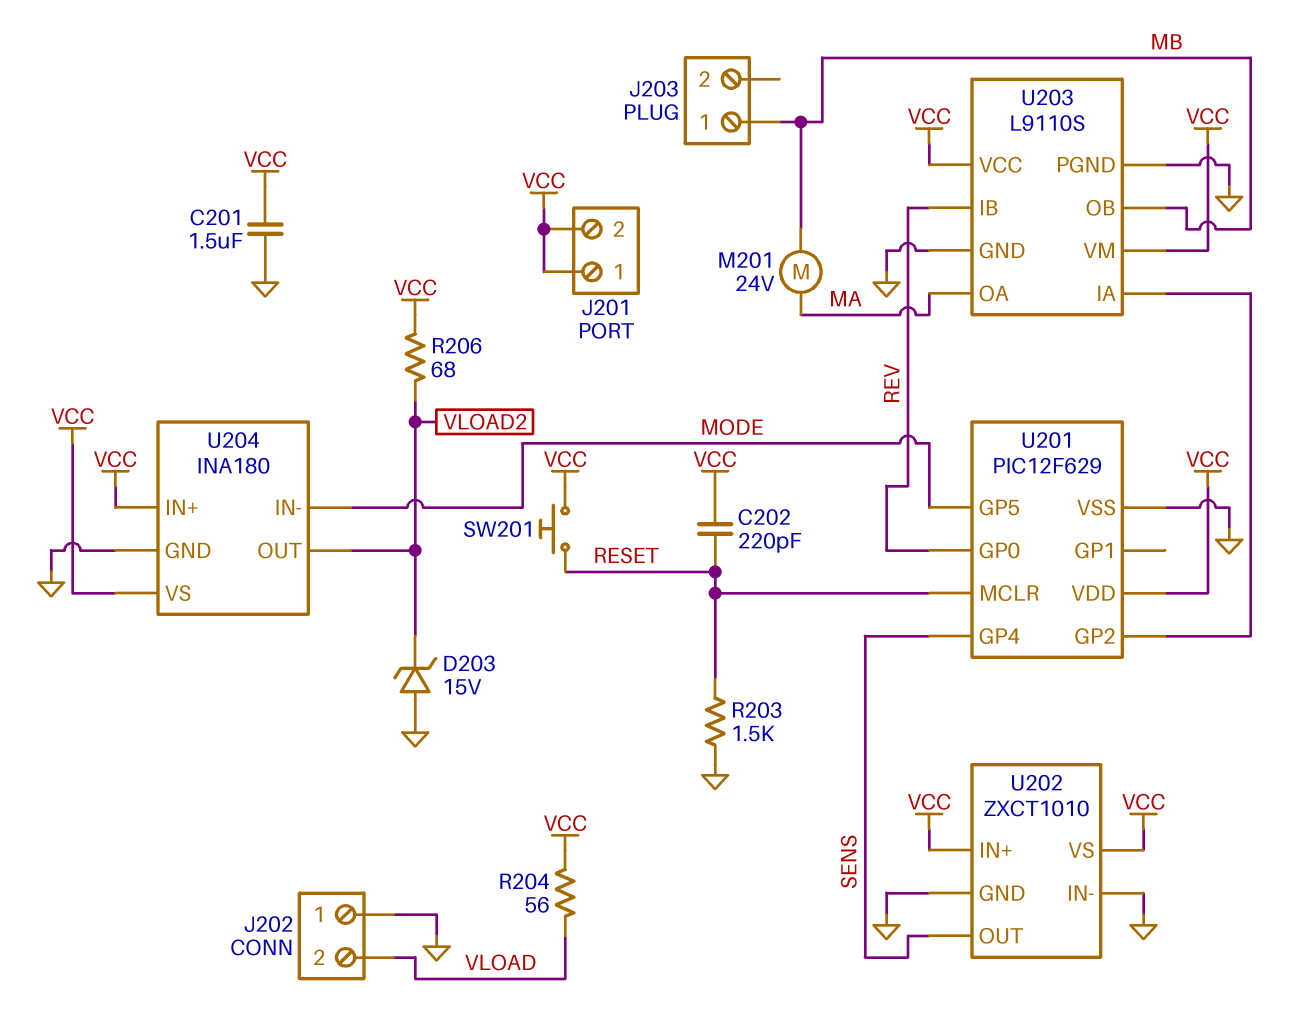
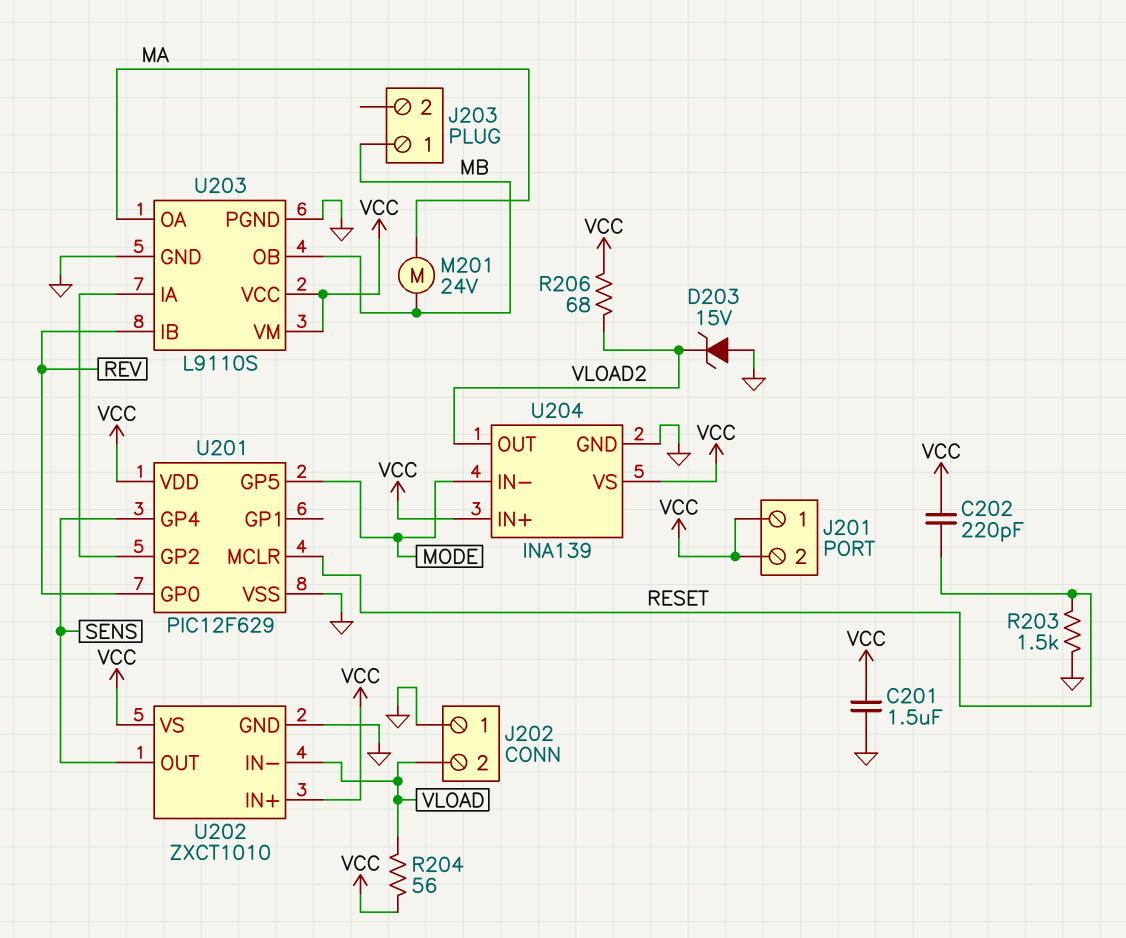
SW201: button (RESET, VCC) -> none
U202 pin IN-: GND -> VLOAD
U204: INA180 -> INA139

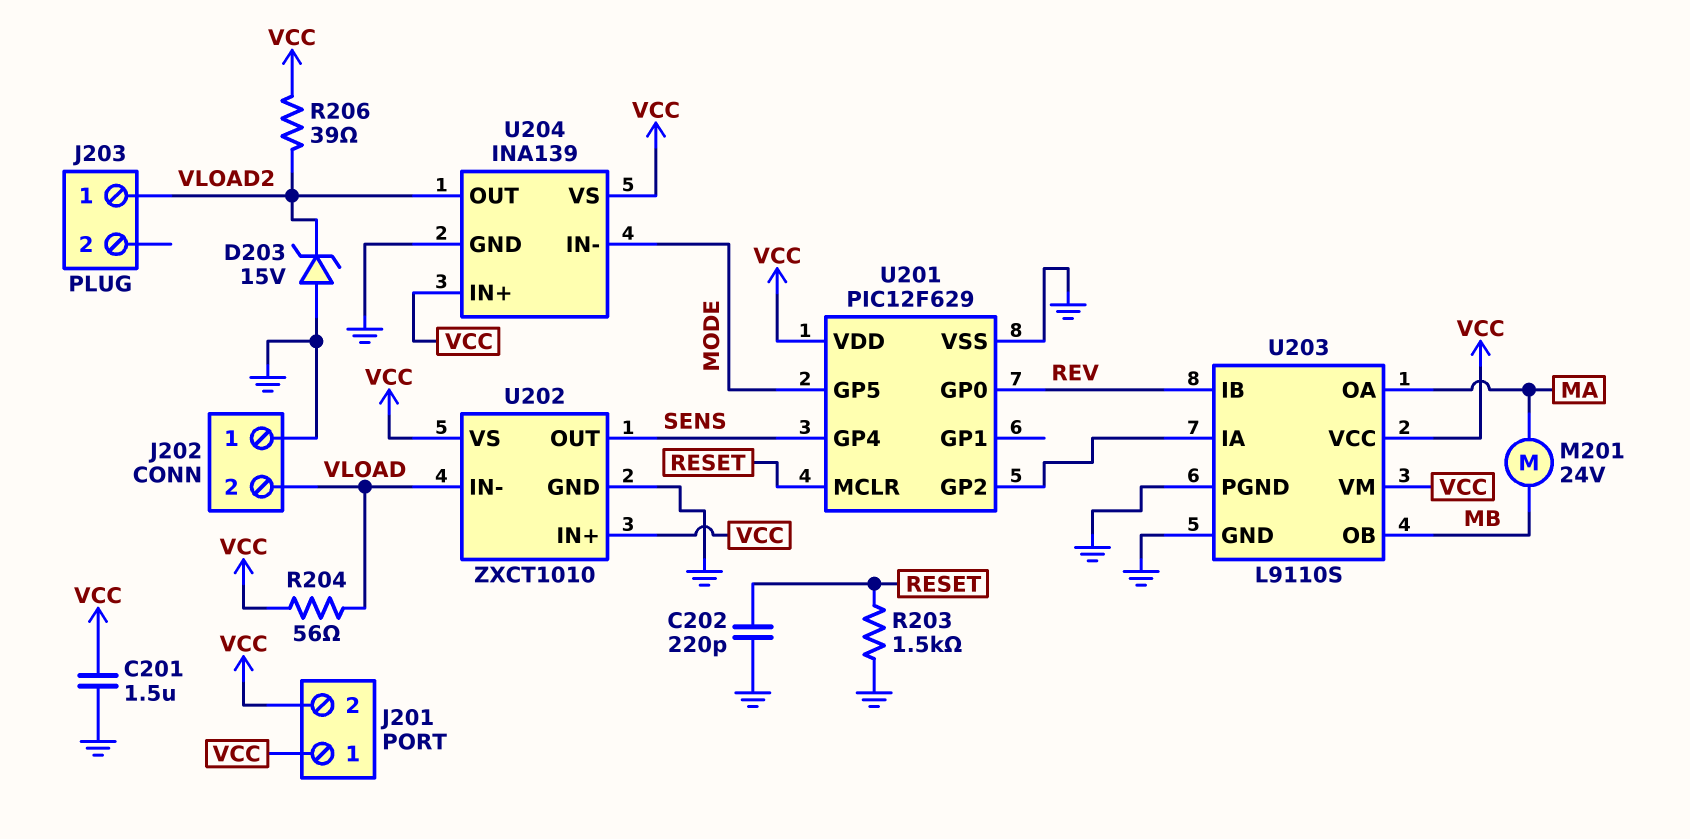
C202: 220pF (RESET, VCC) -> 220pF (GND, RESET)
J203 pin 1: MB -> VLOAD2
R206: 68 (VCC, VLOAD2) -> 39 (VCC, VLOAD2)

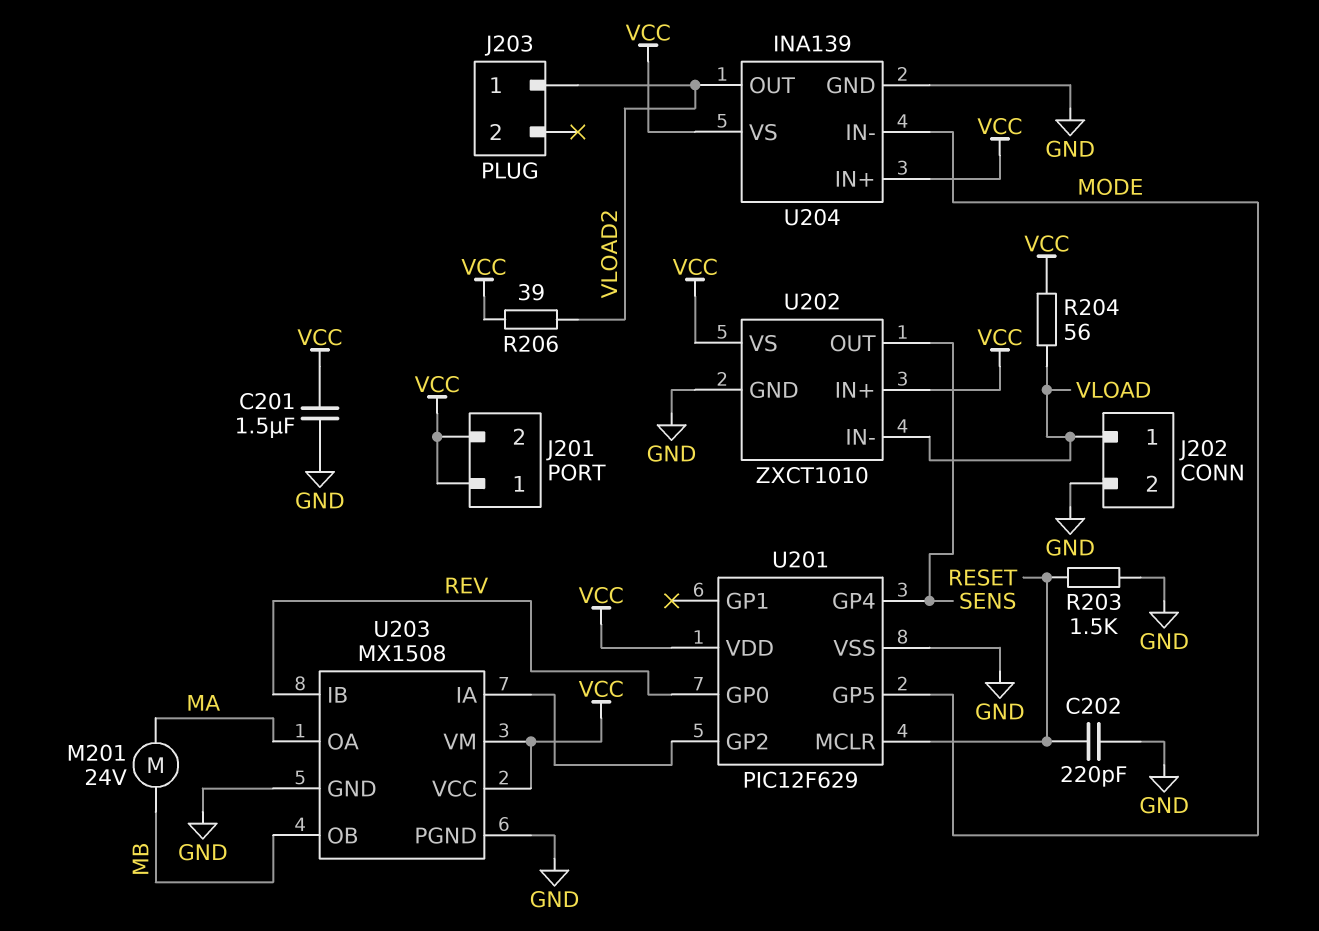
D203: zener 15V (A GND, K VLOAD2) -> none
J202 pin 1: GND -> VLOAD
J202 pin 2: VLOAD -> GND
U203: L9110S -> MX1508

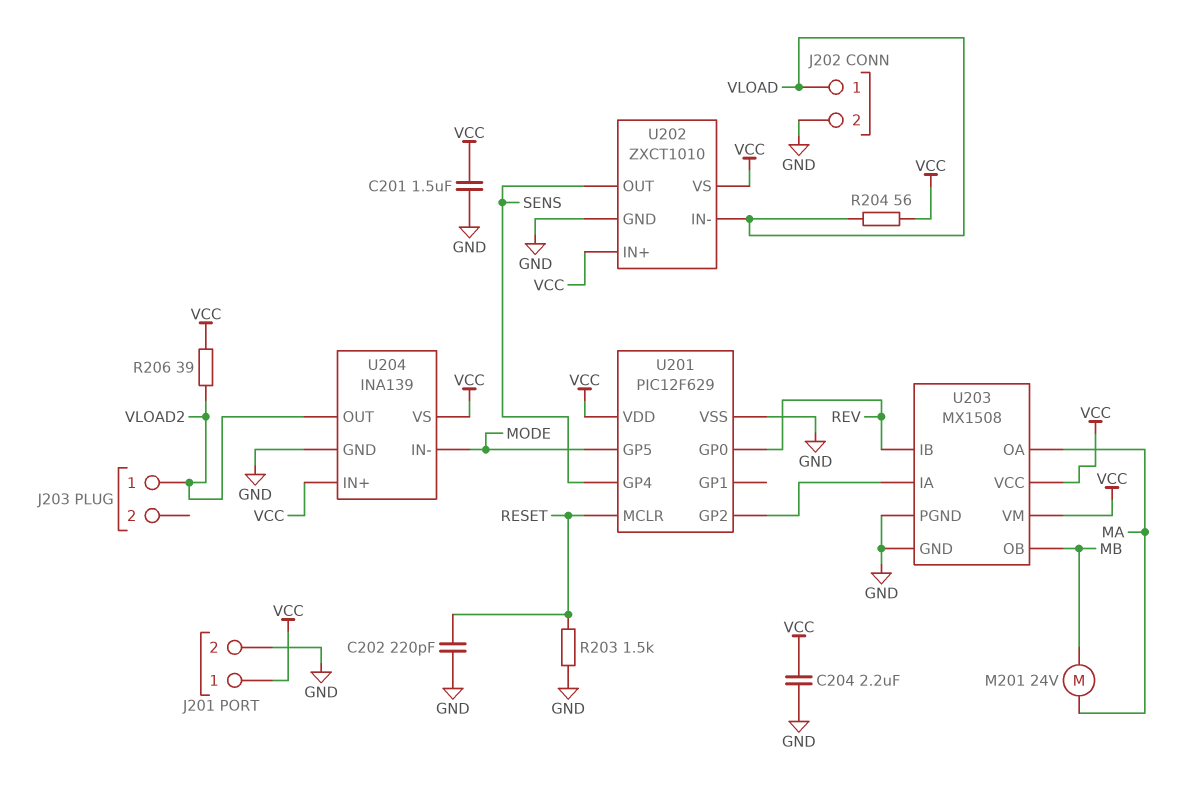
C204: none -> 2.2uF (GND, VCC)
J201 pin 2: VCC -> GND

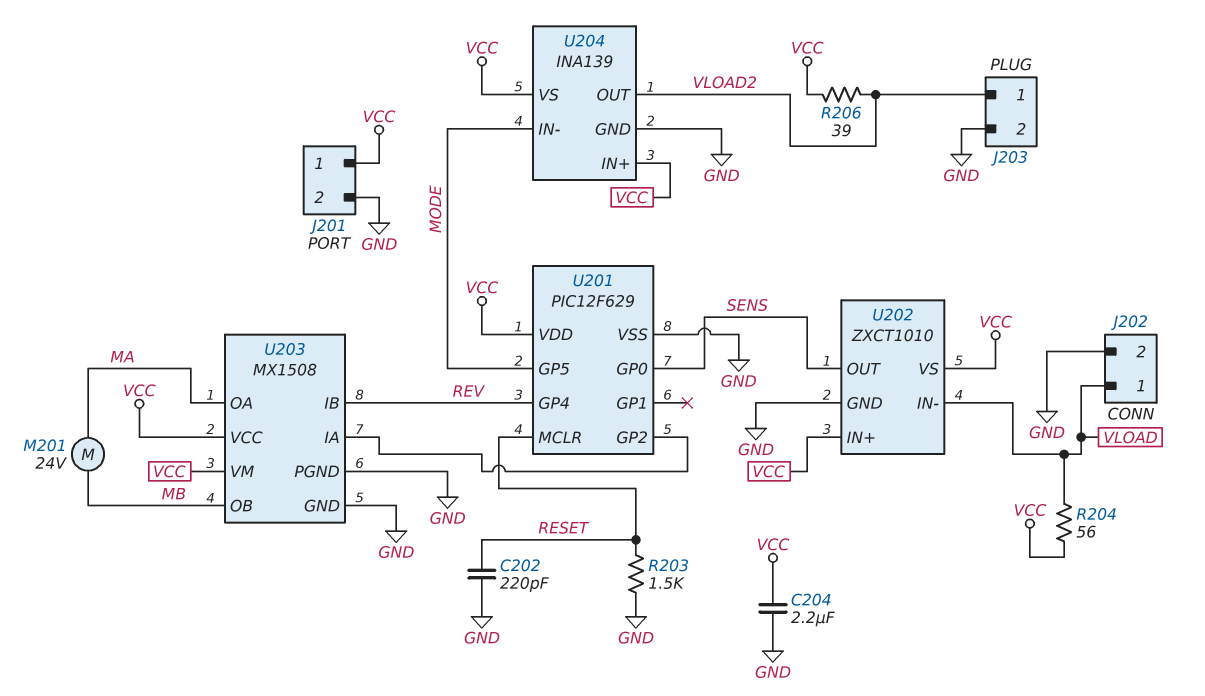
C201: 1.5uF (GND, VCC) -> none
J203 pin 2: none -> GND
U201 pin GP0: REV -> SENS
U201 pin GP4: SENS -> REV

